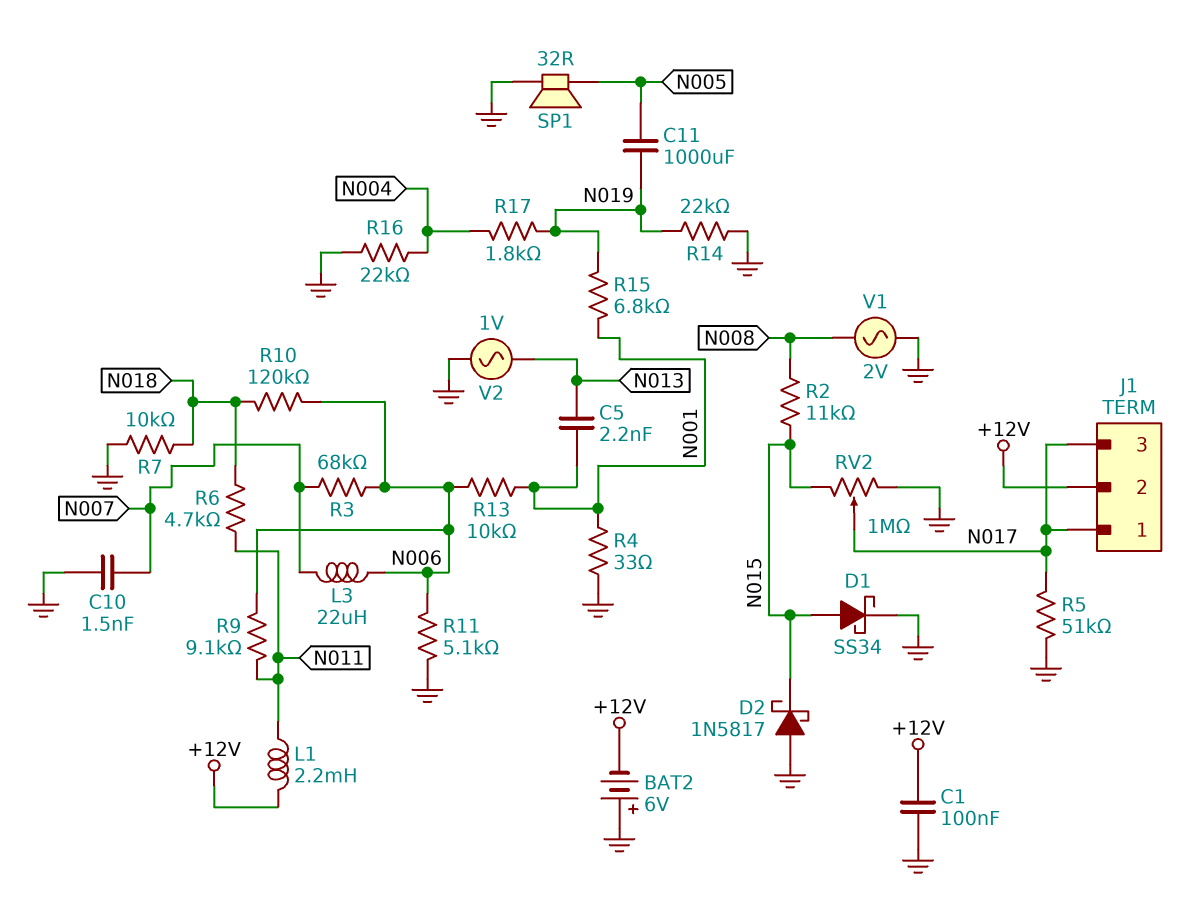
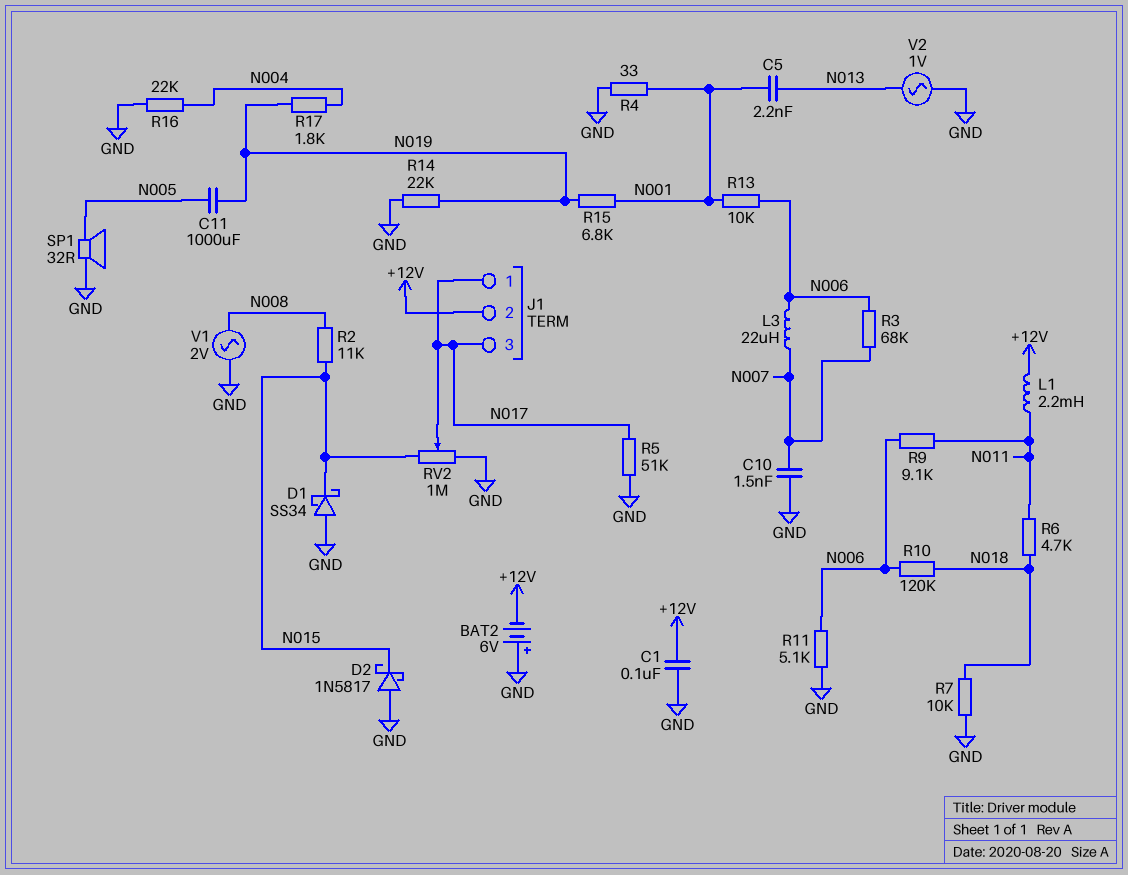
D1: schottky SS34 (A N015, K GND) -> schottky SS34 (A GND, K N015)

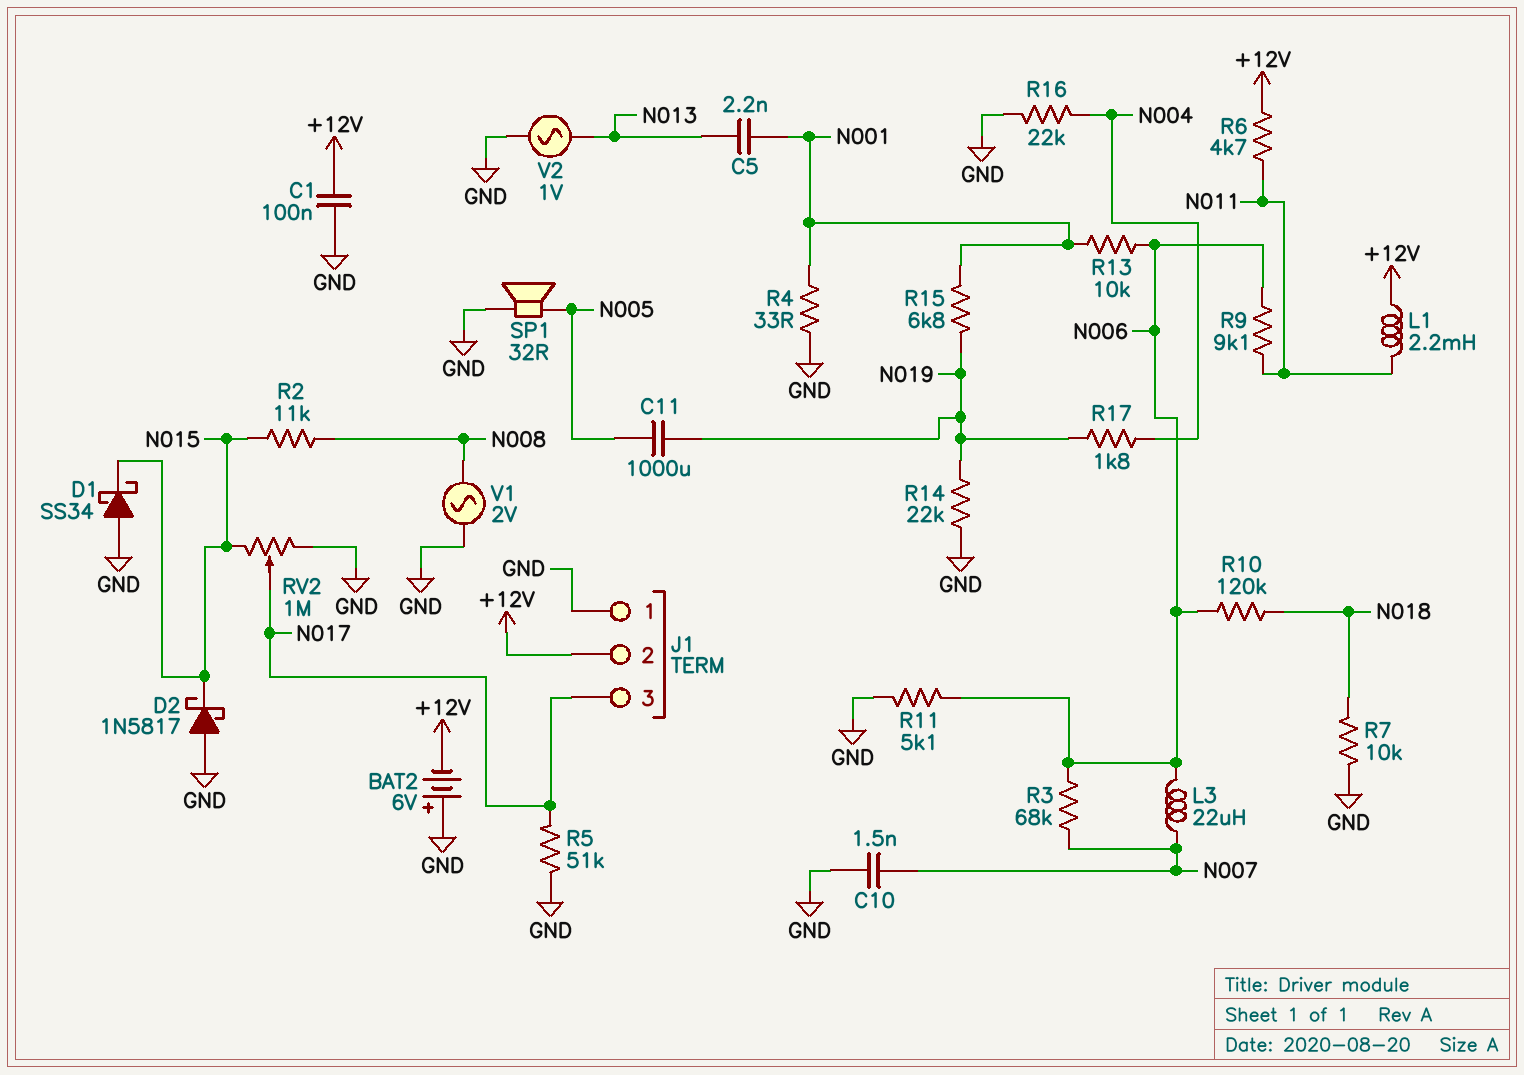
J1 pin 1: N017 -> GND
R6: 4.7k (N011, N018) -> 4.7k (+12V, N011)

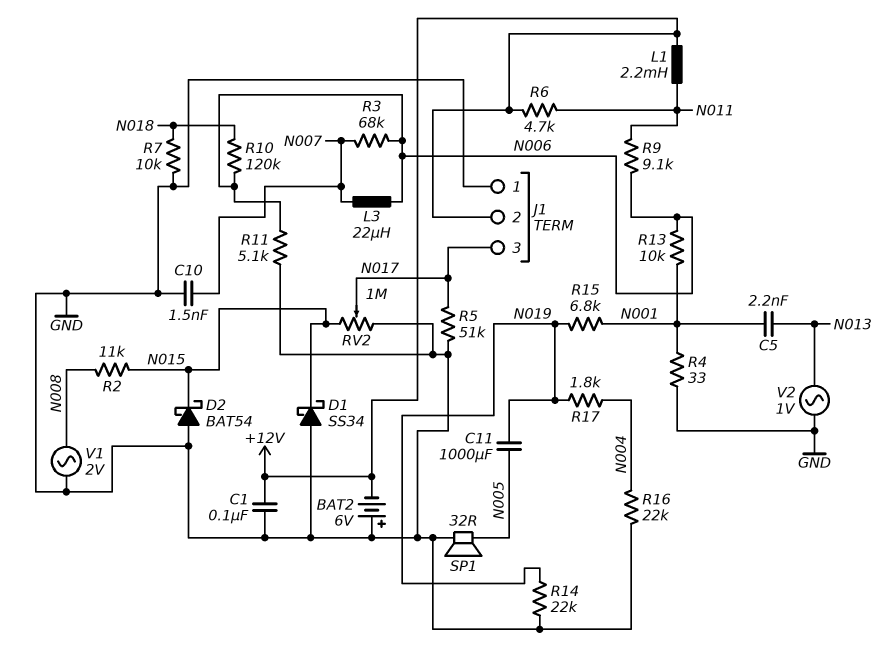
D2: schottky 1N5817 (A GND, K N015) -> schottky BAT54 (A GND, K N015)

